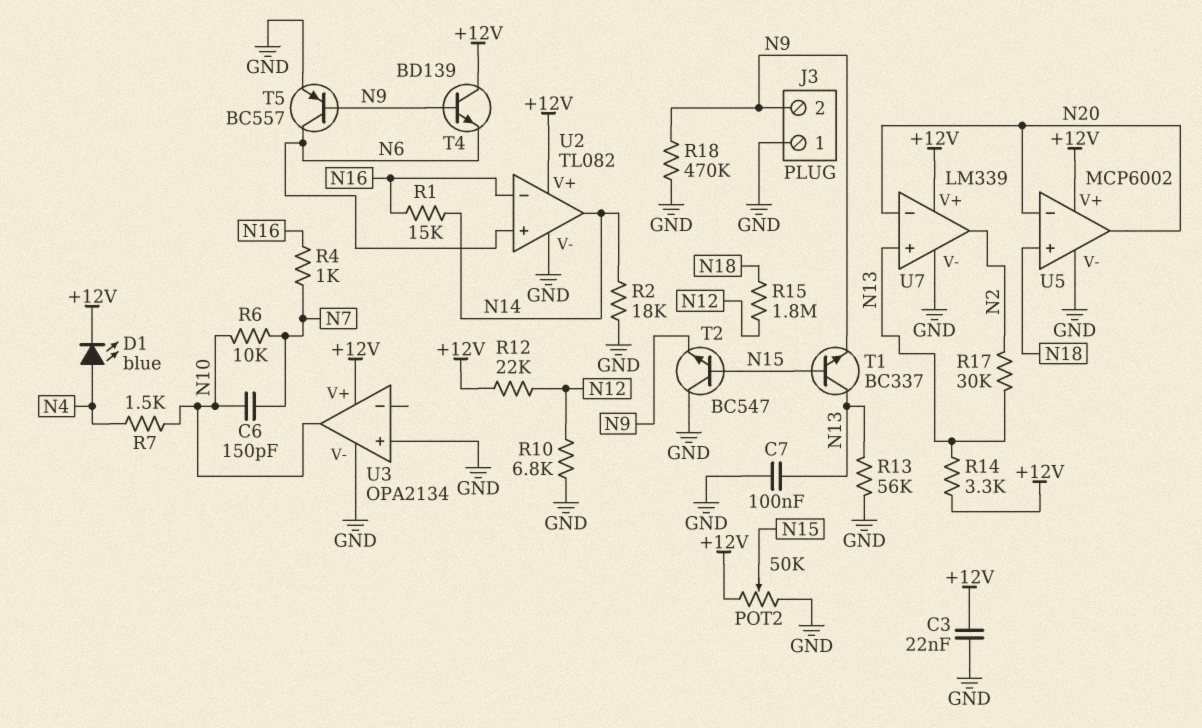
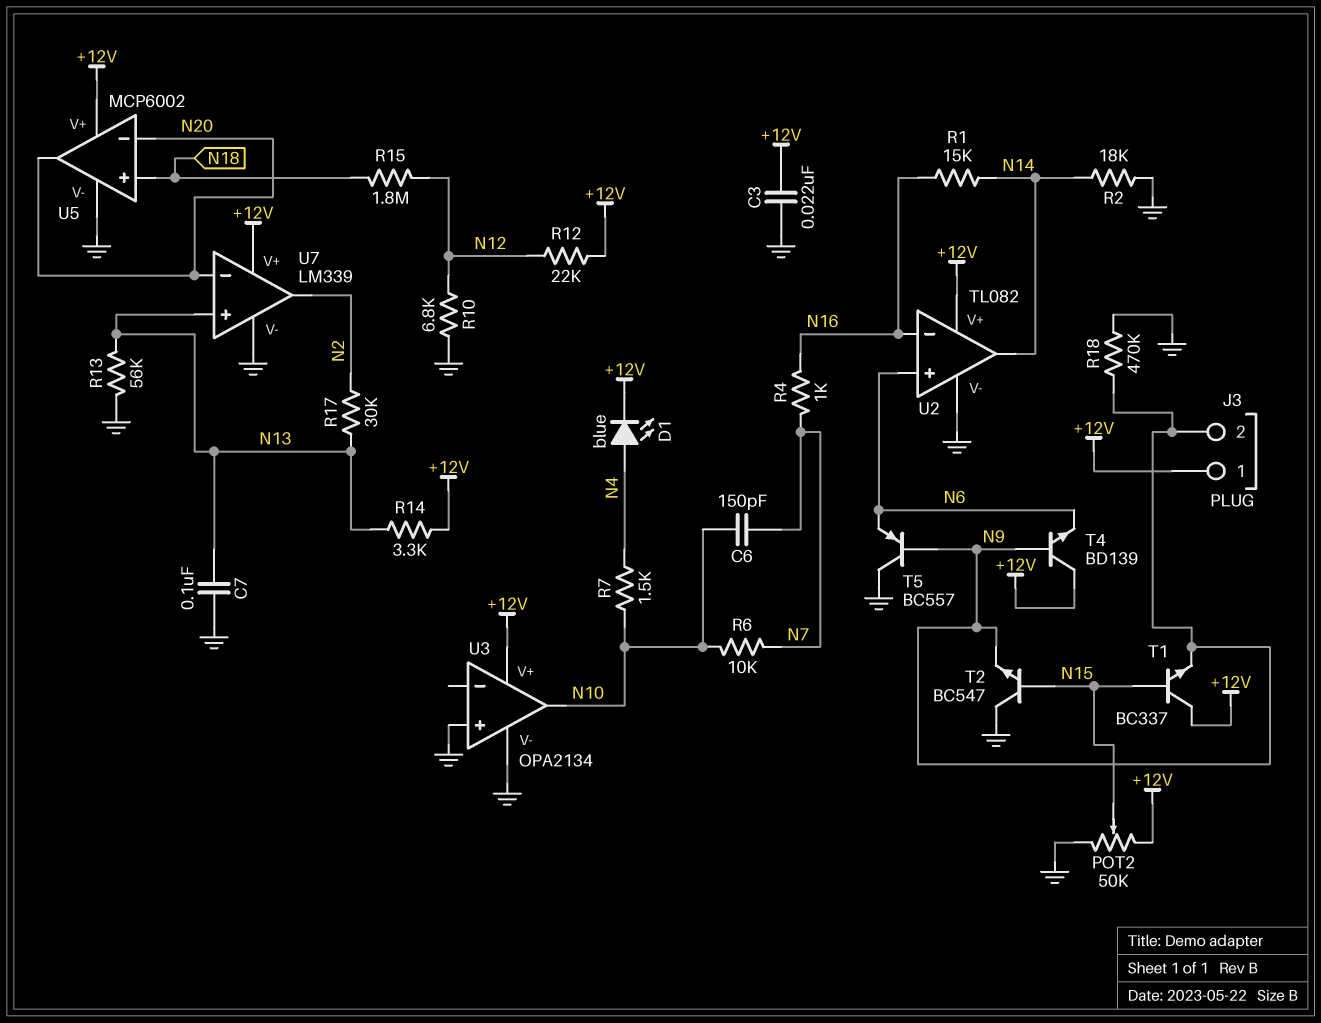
J3 pin 1: GND -> +12V
T1: NPN BC337 (B N15, C N13, E N9) -> NPN BC337 (B N15, C +12V, E N9)
T5: PNP BC557 (B N9, C N6, E GND) -> PNP BC557 (B N9, C GND, E N6)

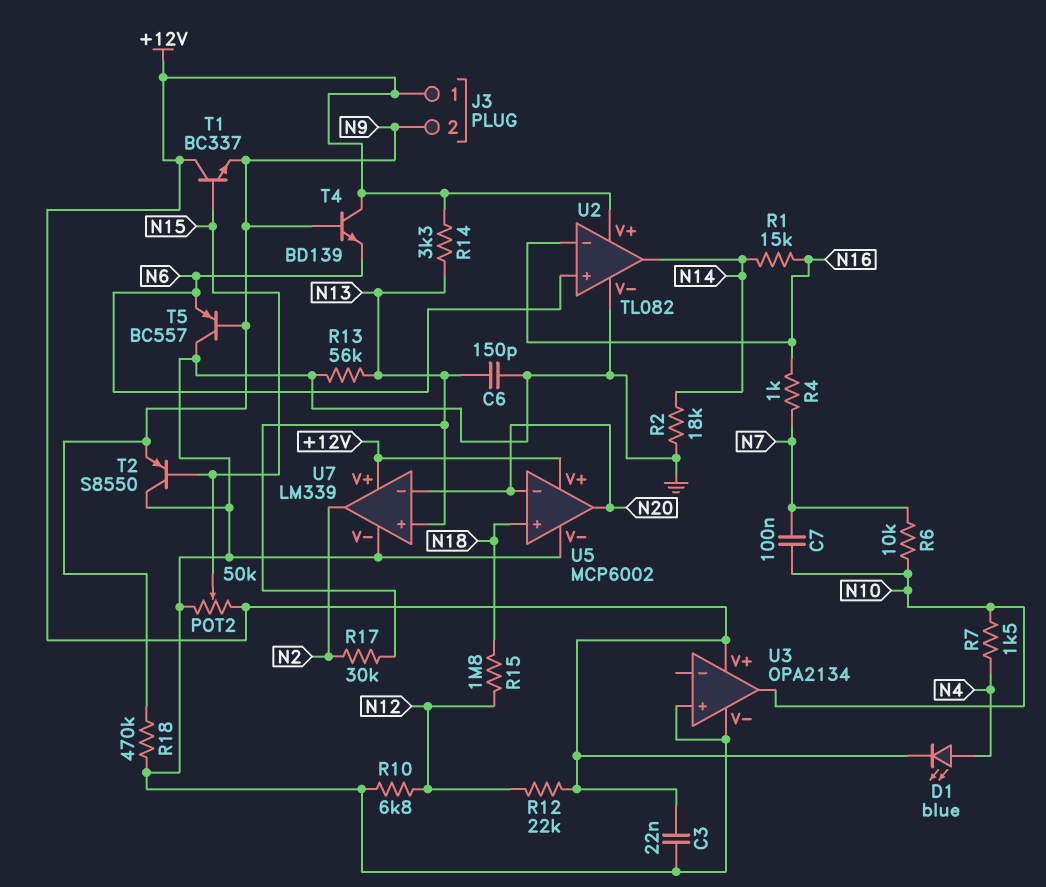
C6: 150pF (N7, N10) -> 150pF (GND, N13)
C7: 100nF (GND, N13) -> 100nF (N7, N10)
T2: NPN BC547 (B N15, C GND, E N9) -> PNP S8550 (B N15, C GND, E N9)

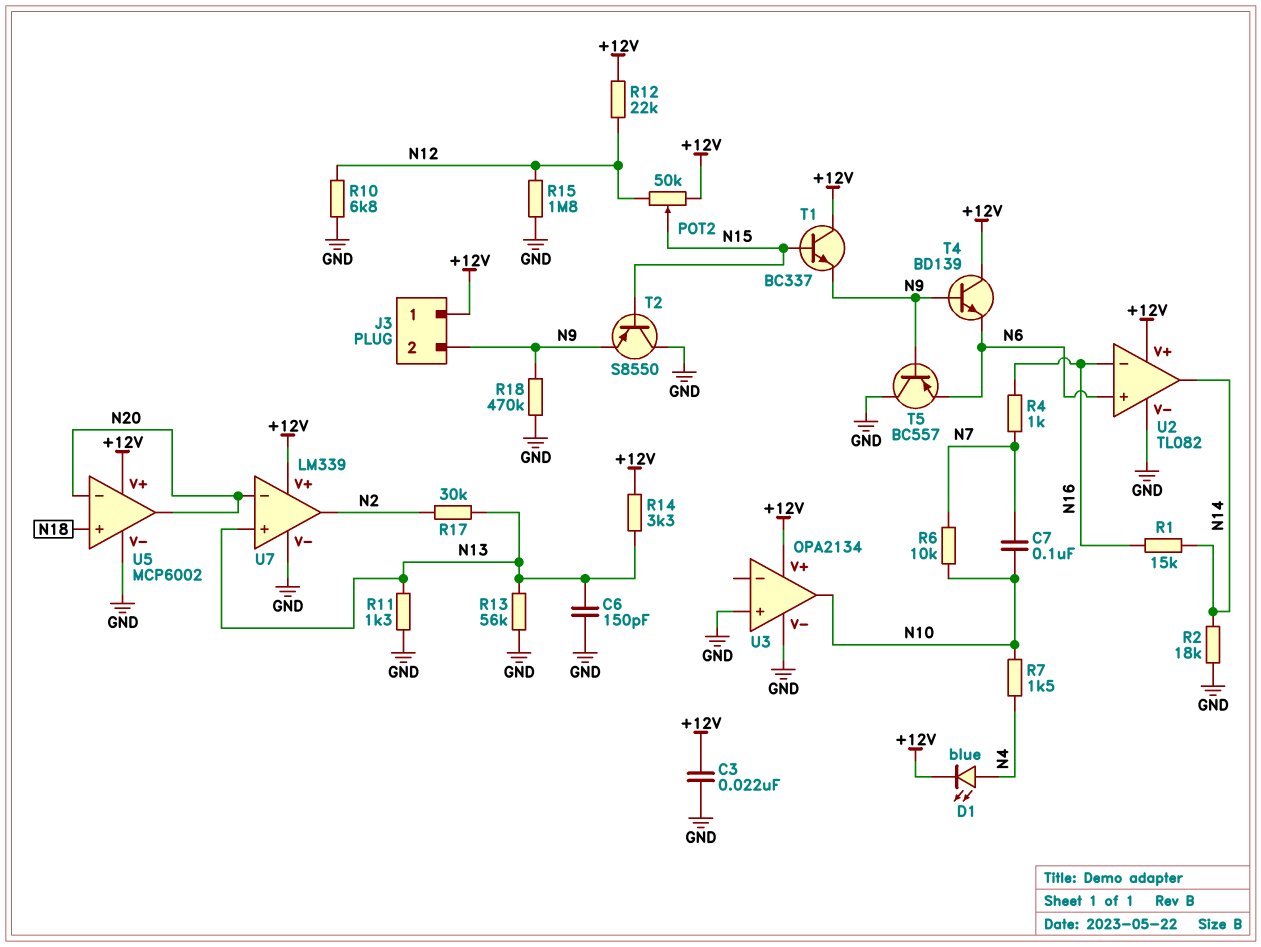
POT2: 50k (+12V, GND, wiper N15) -> 50k (+12V, N12, wiper N15)
R11: none -> 1.3k (GND, N13)
R15: 1.8M (N12, N18) -> 1.8M (GND, N12)

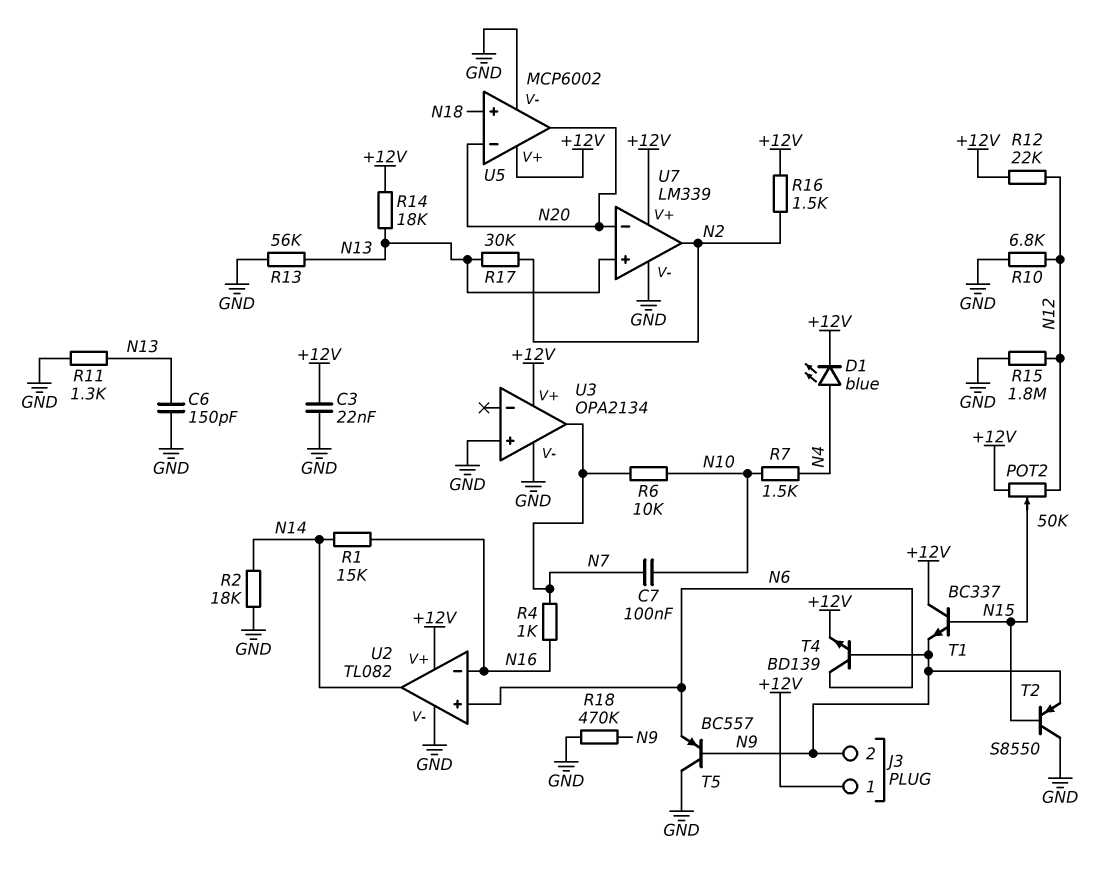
R14: 3.3k (+12V, N13) -> 18k (+12V, N13)
R16: none -> 1.5k (+12V, N2)
T4: NPN BD139 (B N9, C +12V, E N6) -> NPN BD139 (B N9, C N6, E +12V)
U3 pin out: N10 -> N7

